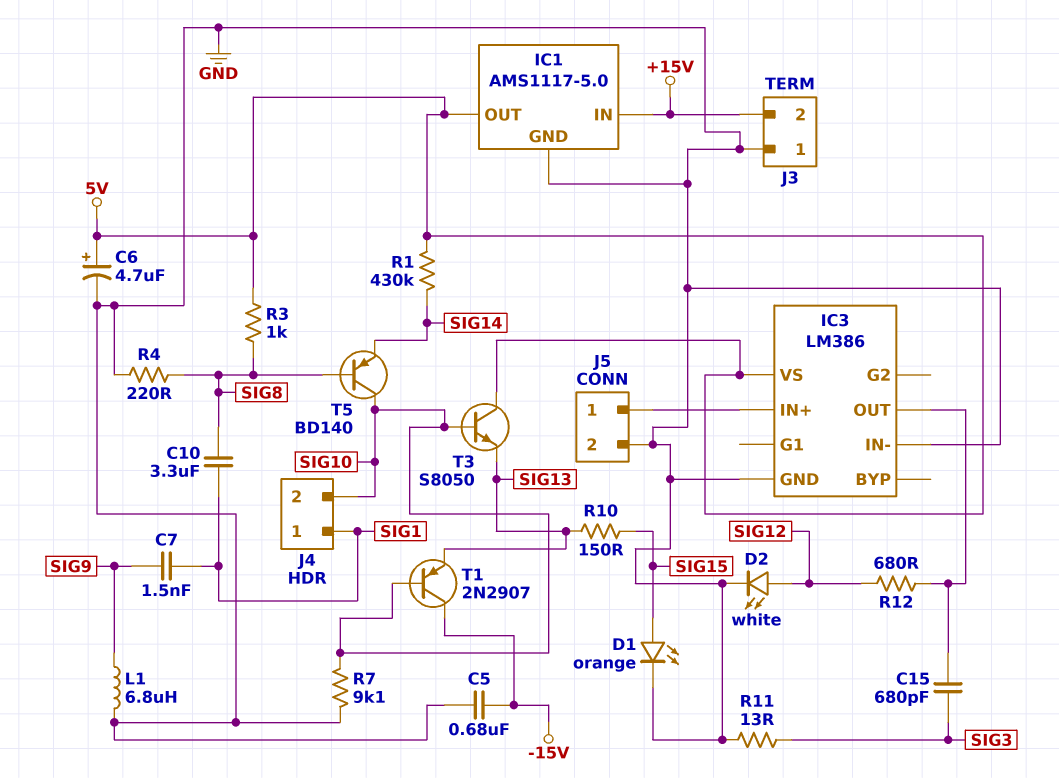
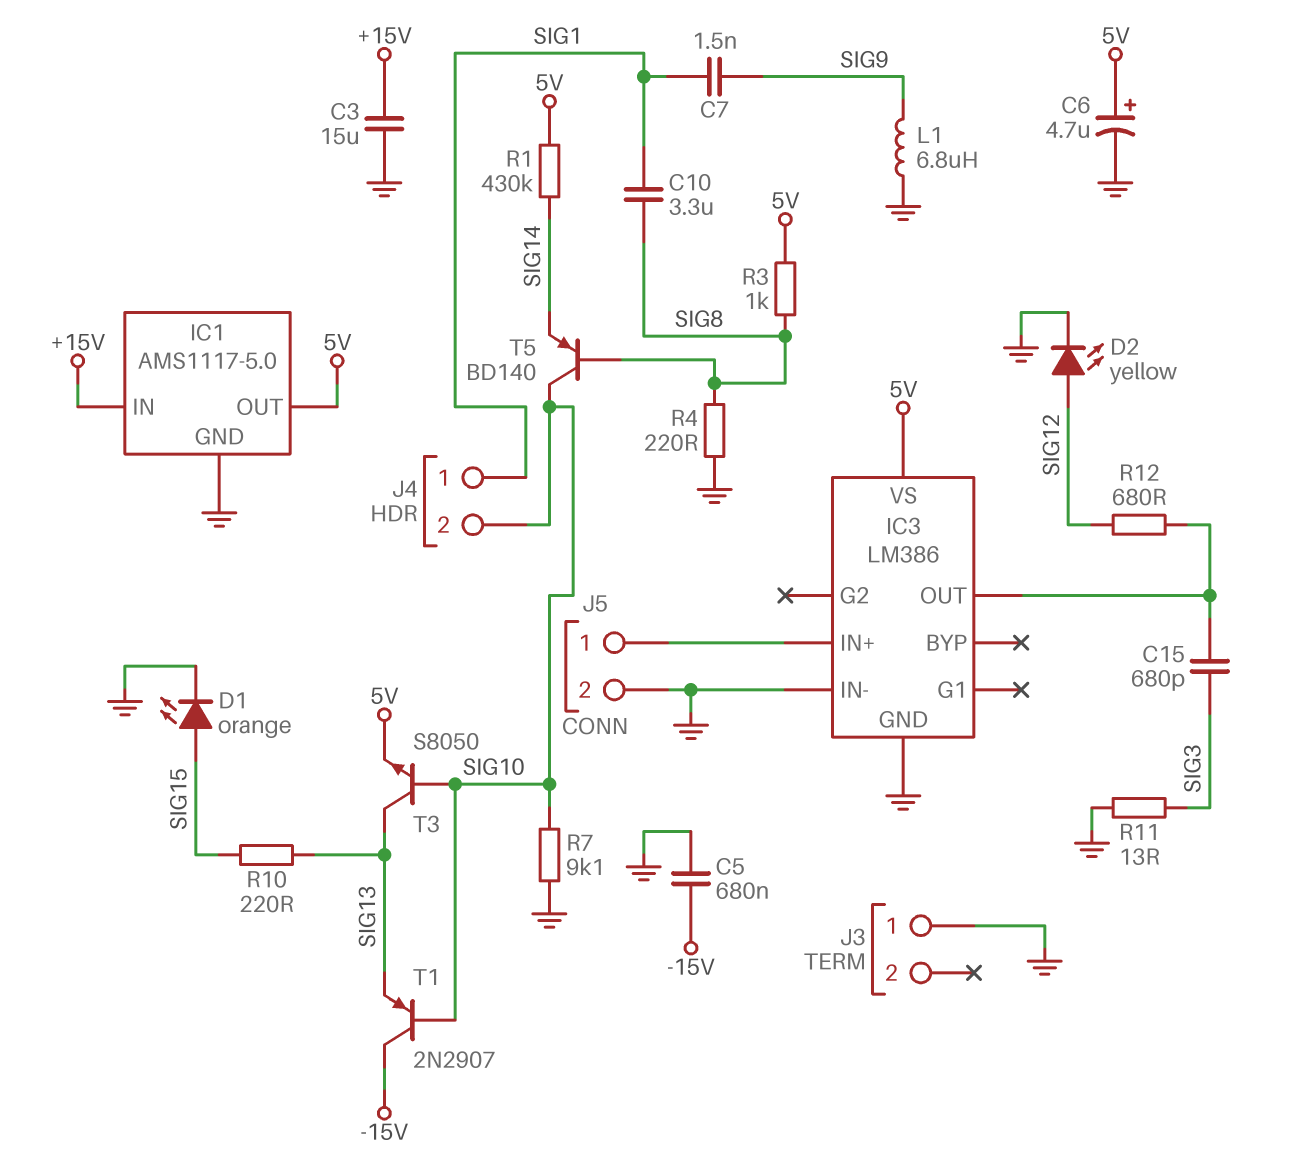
C3: none -> 15uF (+15V, GND)
D2: LED white (A SIG12, K GND) -> LED yellow (A SIG12, K GND)
J3 pin 2: +15V -> none
R10: 150 (SIG13, SIG15) -> 220 (SIG13, SIG15)
T3: NPN S8050 (B SIG10, C 5V, E SIG13) -> NPN S8050 (B SIG10, C SIG13, E 5V)

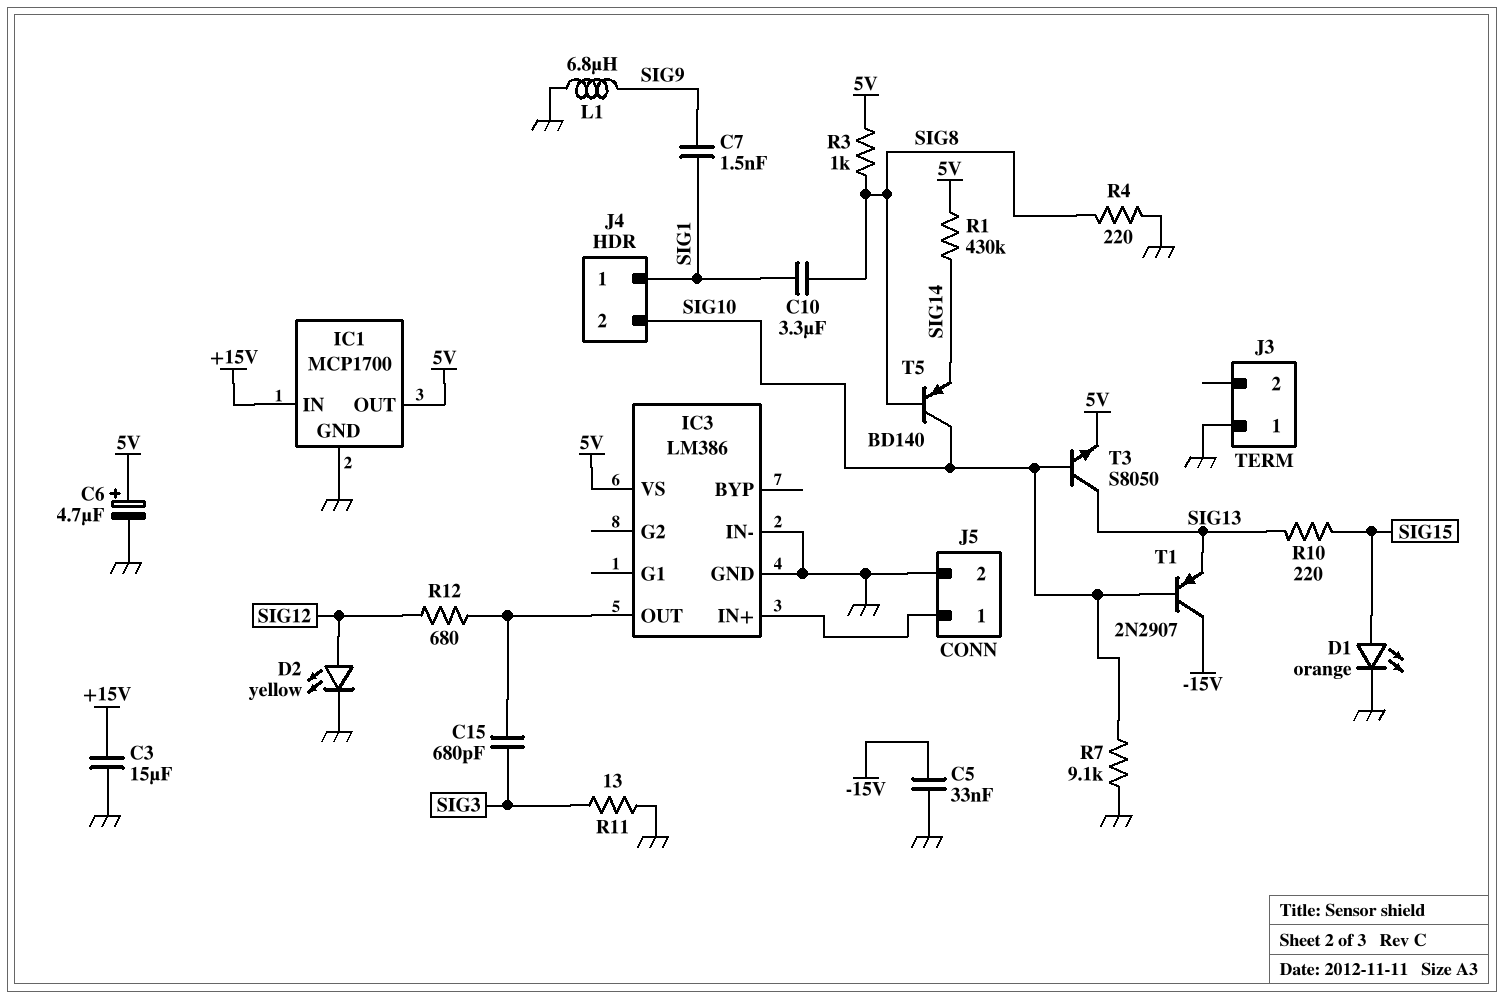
C5: 680nF (-15V, GND) -> 33nF (-15V, GND)
IC1: AMS1117-5.0 -> MCP1700

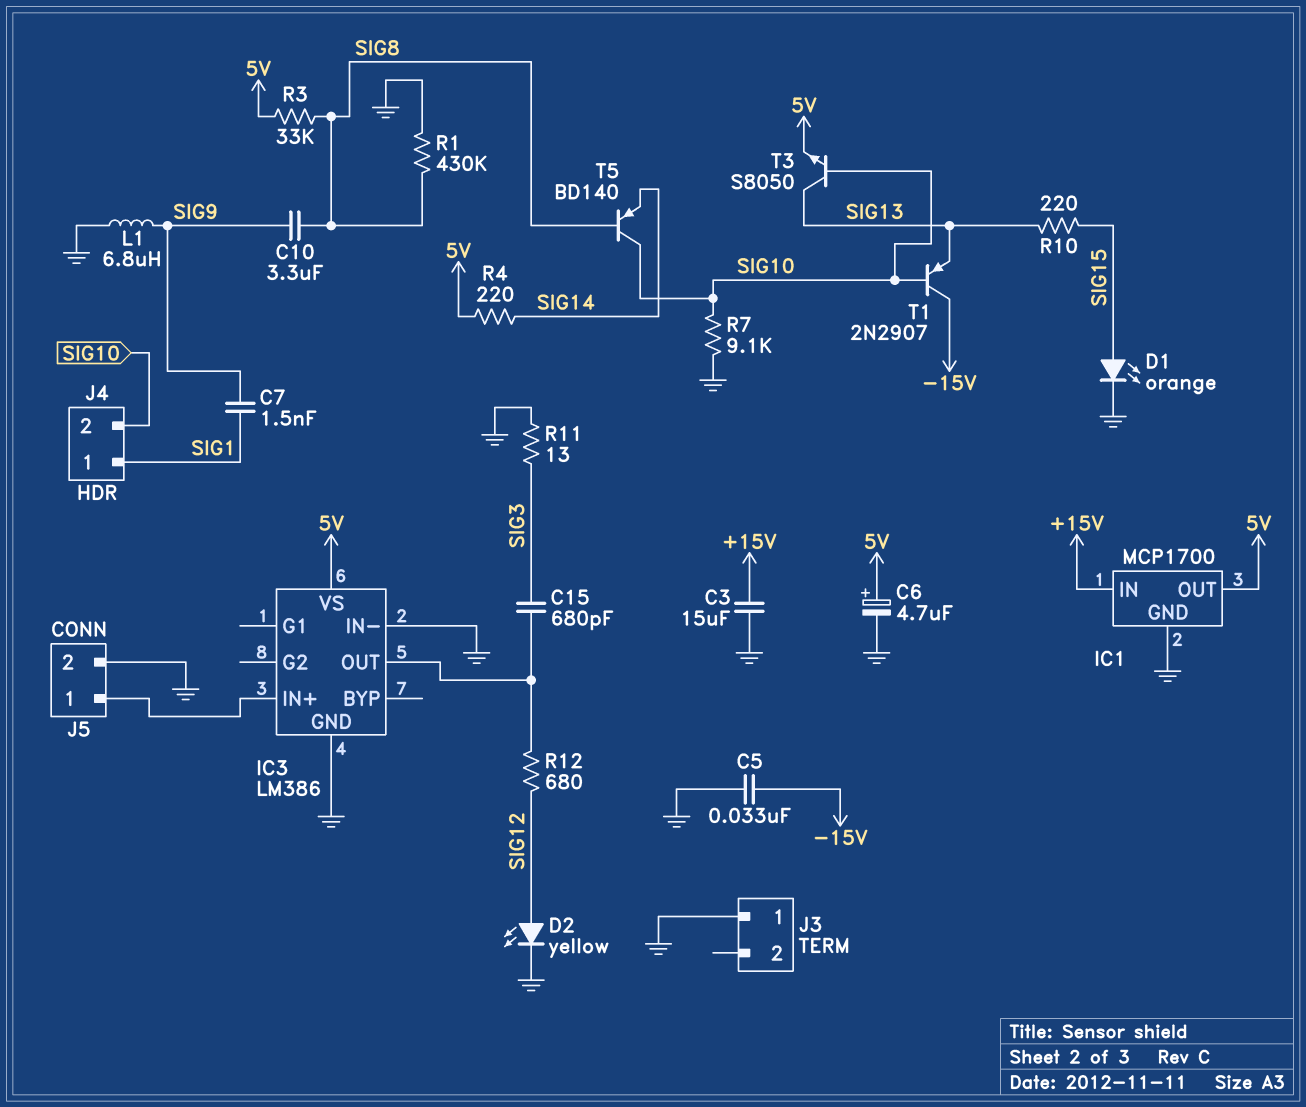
C10: 3.3uF (SIG1, SIG8) -> 3.3uF (SIG8, SIG9)
R1: 430k (5V, SIG14) -> 430k (GND, SIG8)
R3: 1k (5V, SIG8) -> 33k (5V, SIG8)
R4: 220 (GND, SIG8) -> 220 (5V, SIG14)

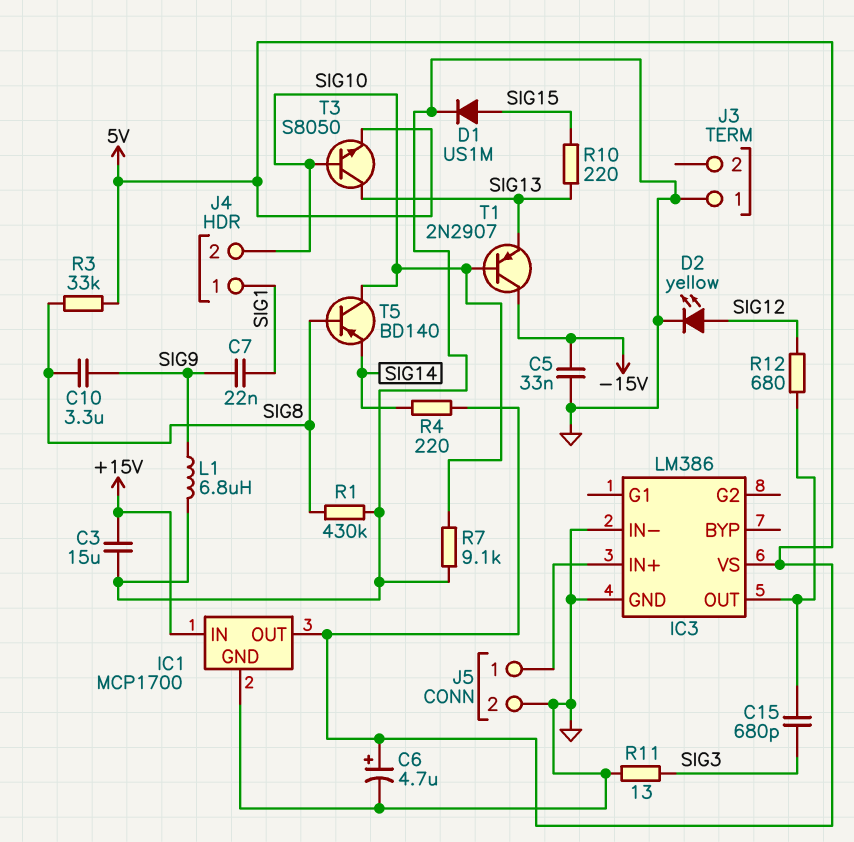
C7: 1.5nF (SIG1, SIG9) -> 22nF (SIG1, SIG9)
D1: LED orange (A SIG15, K GND) -> diode US1M (A SIG15, K GND)

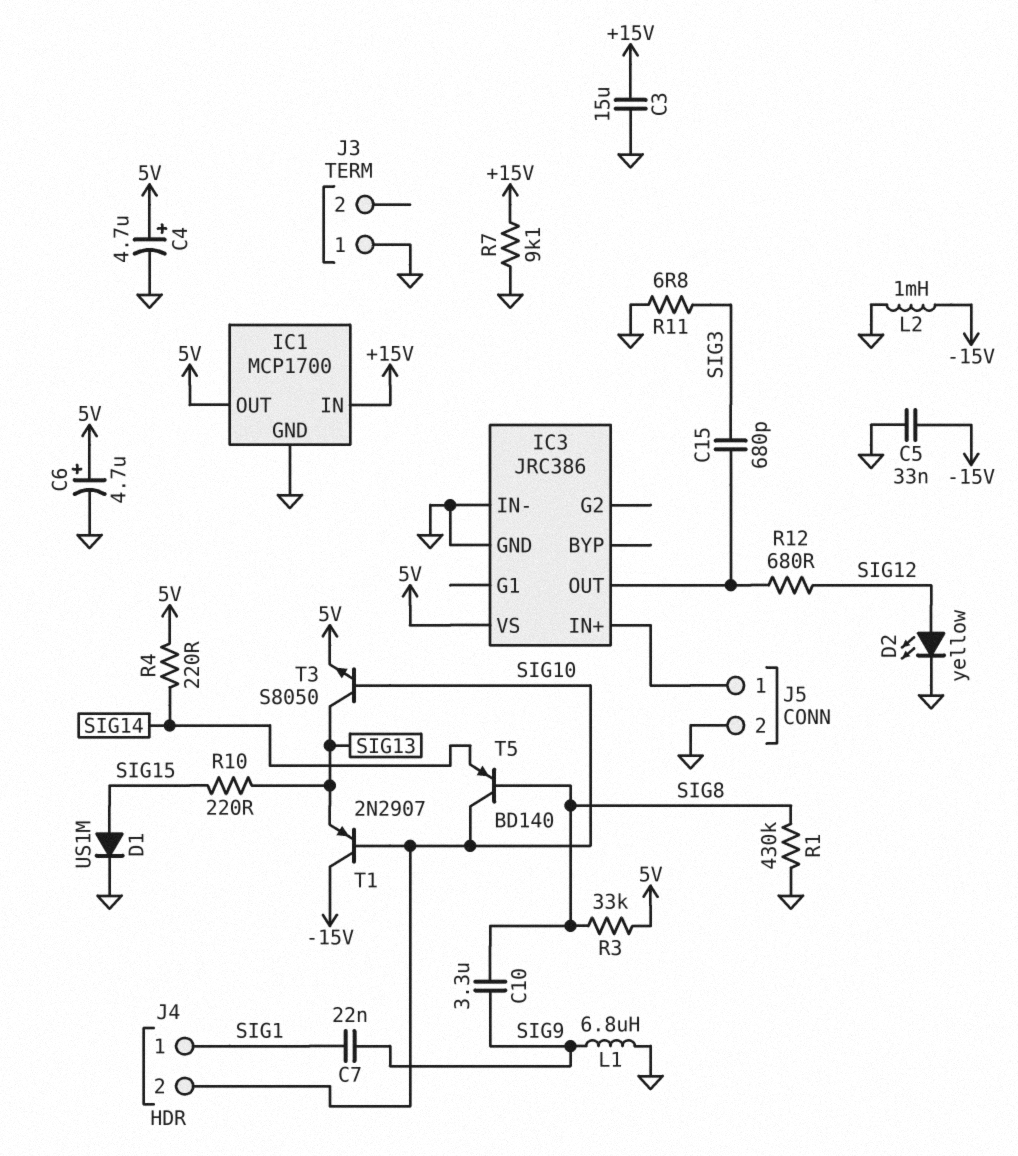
C4: none -> 4.7uF (plus 5V, minus GND)
IC3: LM386 -> JRC386
L2: none -> 1mH (-15V, GND)
R7: 9.1k (GND, SIG10) -> 9.1k (+15V, GND)
R11: 13 (GND, SIG3) -> 6.8 (GND, SIG3)

